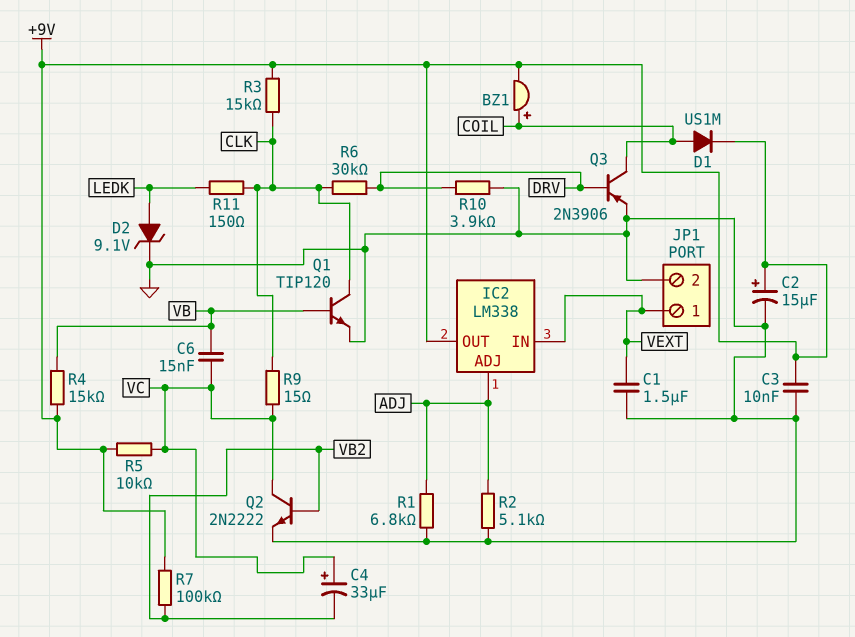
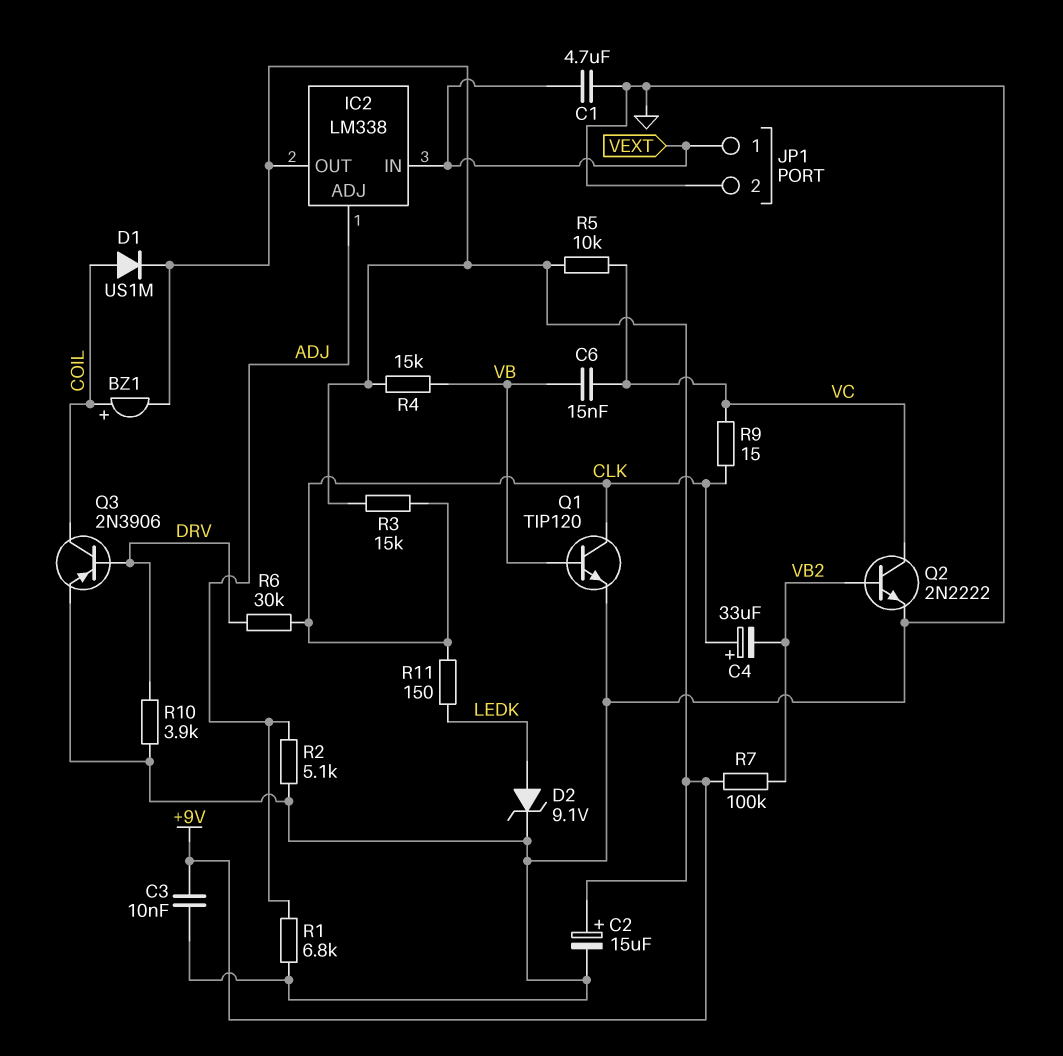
C1: 1.5uF (GND, VEXT) -> 4.7uF (GND, VEXT)
C4: 33uF (plus VC, minus VB2) -> 33uF (plus CLK, minus VB2)

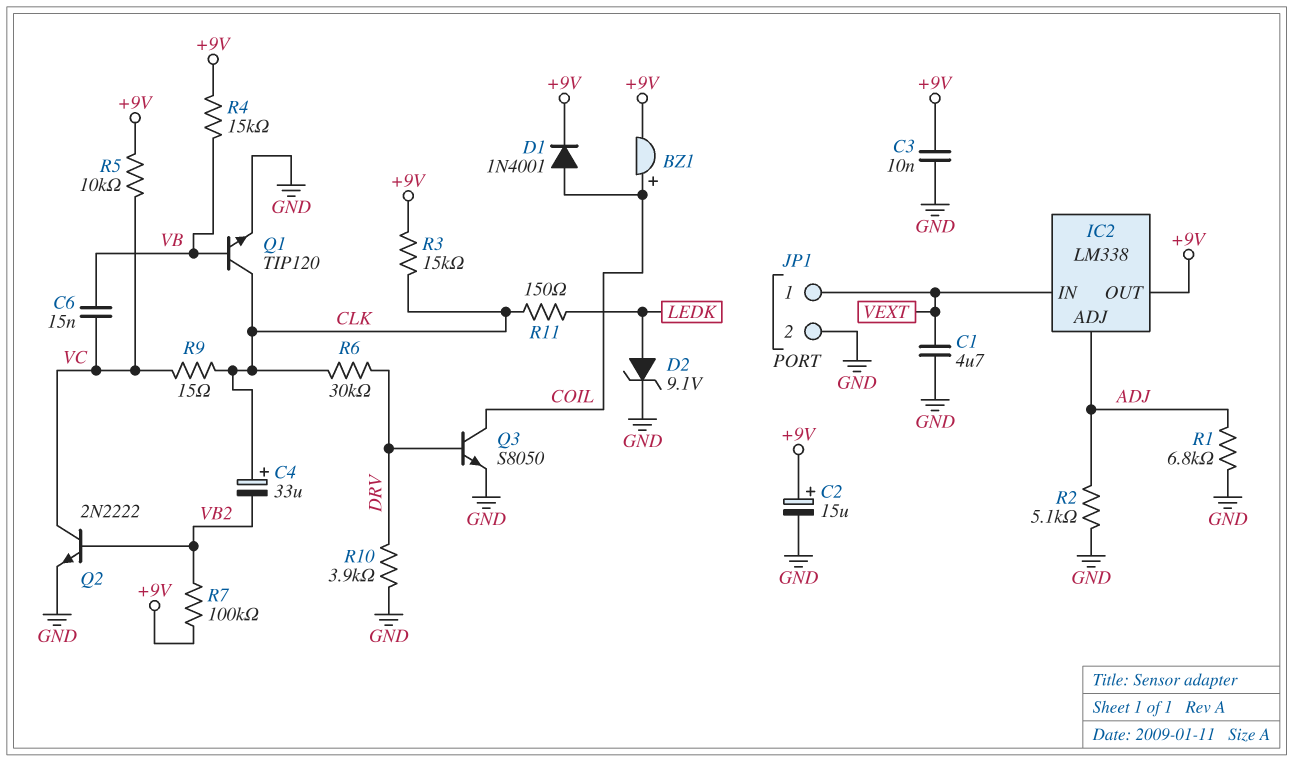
D1: diode US1M (A COIL, K +9V) -> diode 1N4001 (A COIL, K +9V)
Q3: PNP 2N3906 (B DRV, C COIL, E GND) -> NPN S8050 (B DRV, C COIL, E GND)

